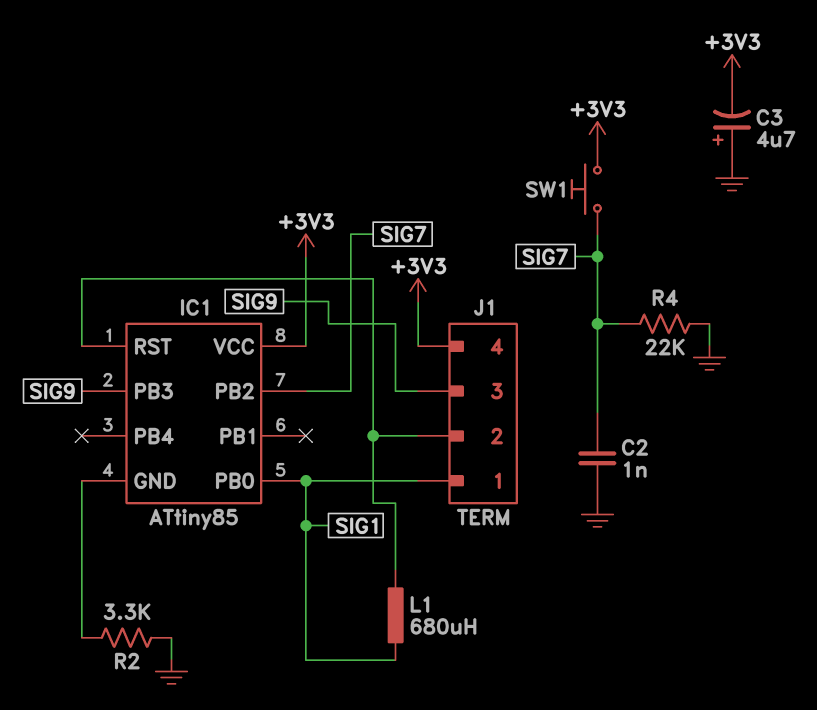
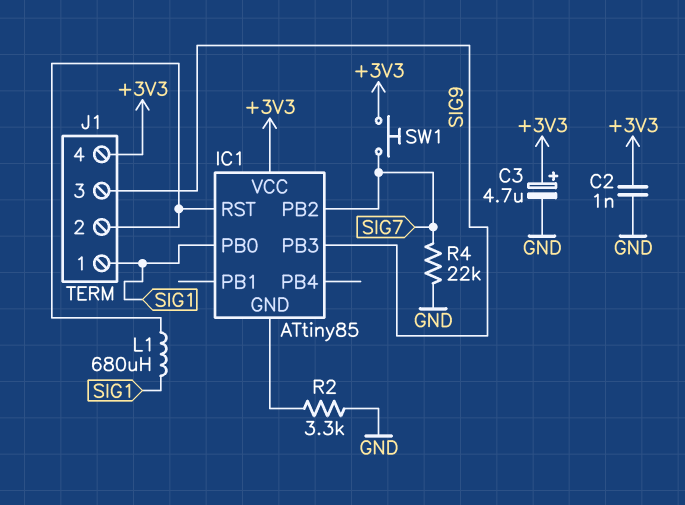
C2: 1nF (GND, SIG7) -> 1nF (+3V3, GND)
C3: 4.7uF (plus GND, minus +3V3) -> 4.7uF (plus +3V3, minus GND)

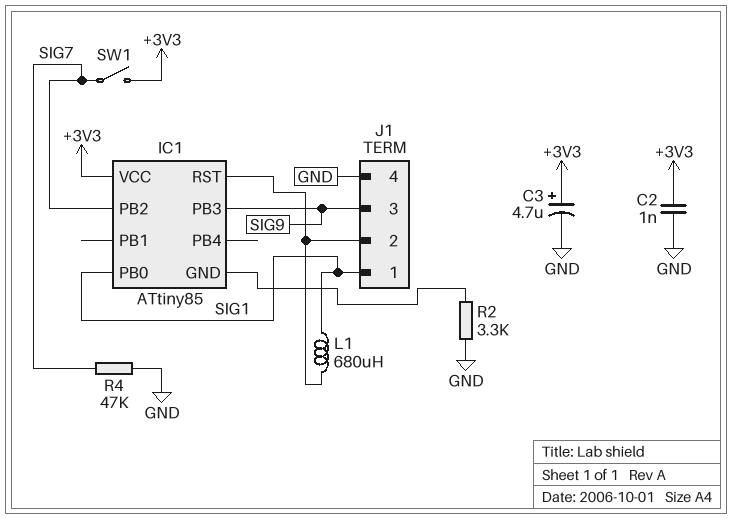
J1 pin 4: +3V3 -> GND
R4: 22k (GND, SIG7) -> 47k (GND, SIG7)
SW1: button (+3V3, SIG7) -> switch (+3V3, SIG7)

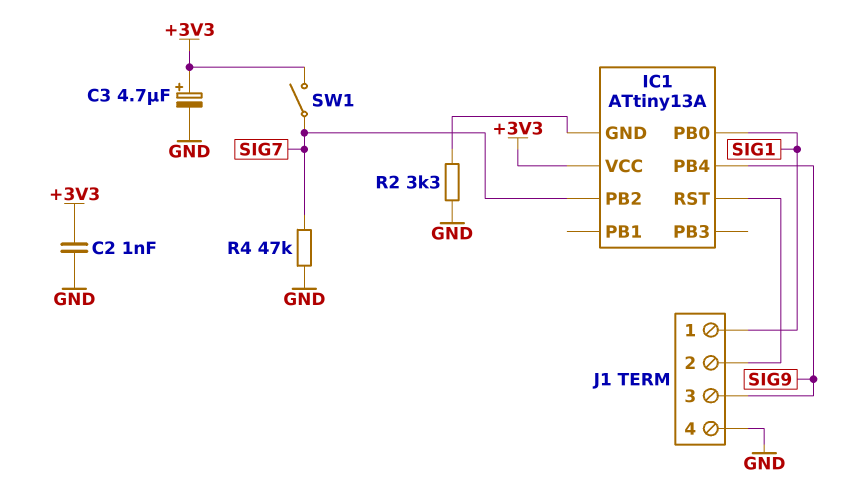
IC1: ATtiny85 -> ATtiny13A
IC1 pin PB3: SIG9 -> none
IC1 pin PB4: none -> SIG9
L1: 680uH (IC1/RST, SIG1) -> none

